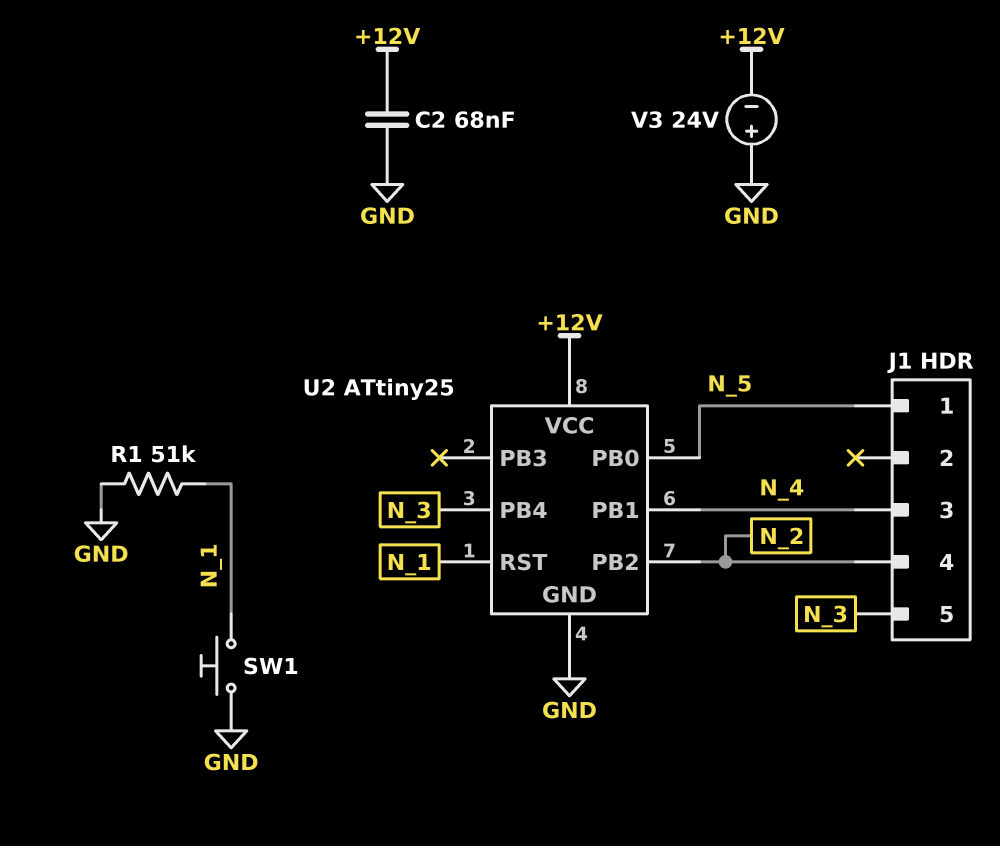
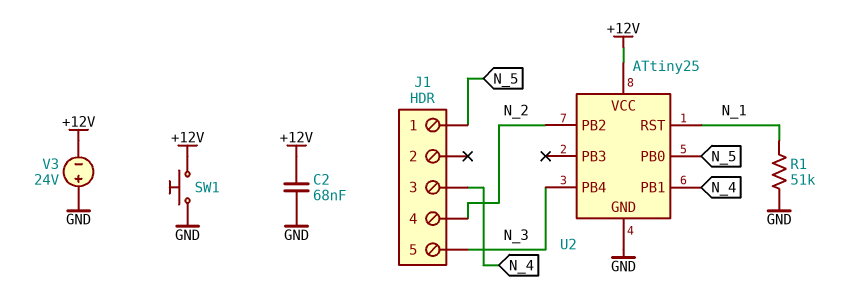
SW1: button (GND, N_1) -> button (+12V, GND)

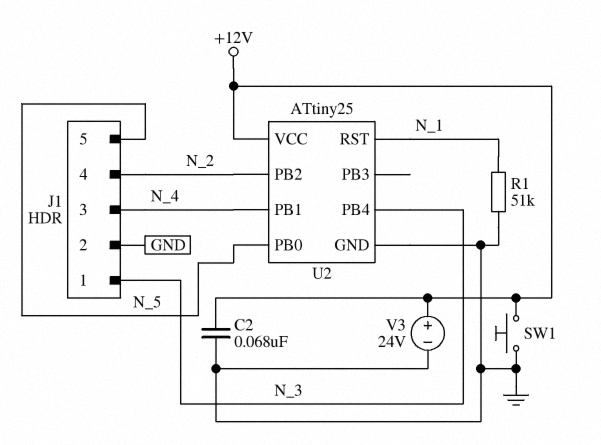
J1 pin 1: N_5 -> N_3
J1 pin 2: none -> GND
J1 pin 5: N_3 -> N_5
V3: 24V (plus GND, minus +12V) -> 24V (plus +12V, minus GND)

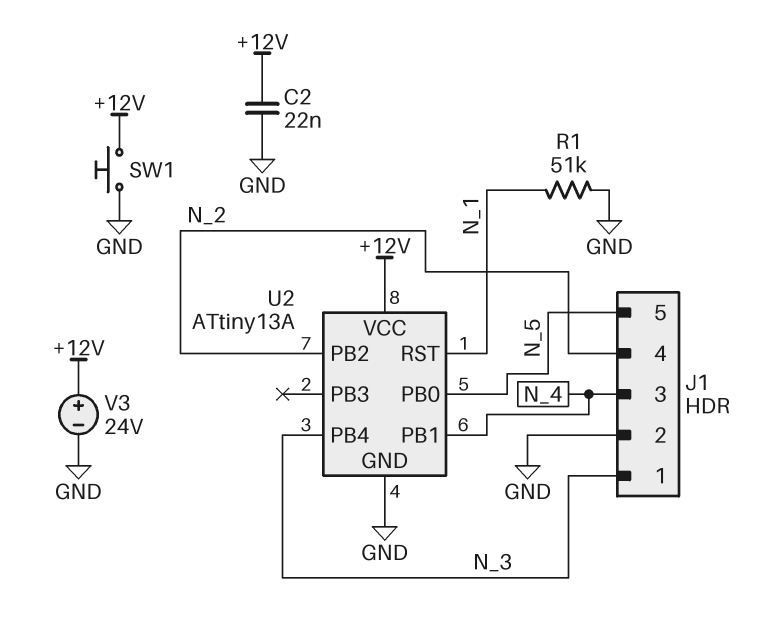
C2: 68nF (+12V, GND) -> 22nF (+12V, GND)
U2: ATtiny25 -> ATtiny13A

